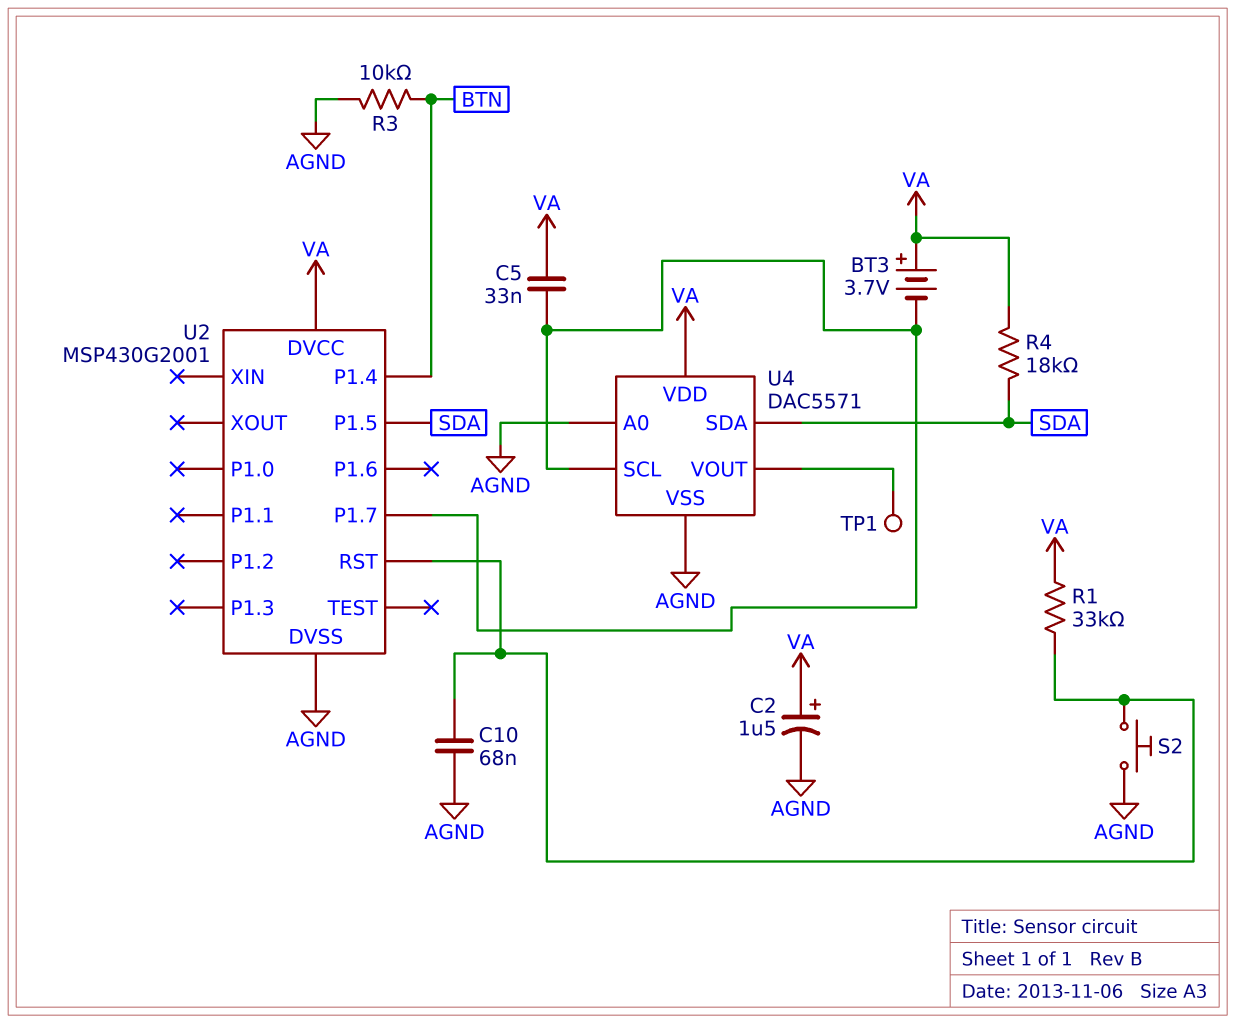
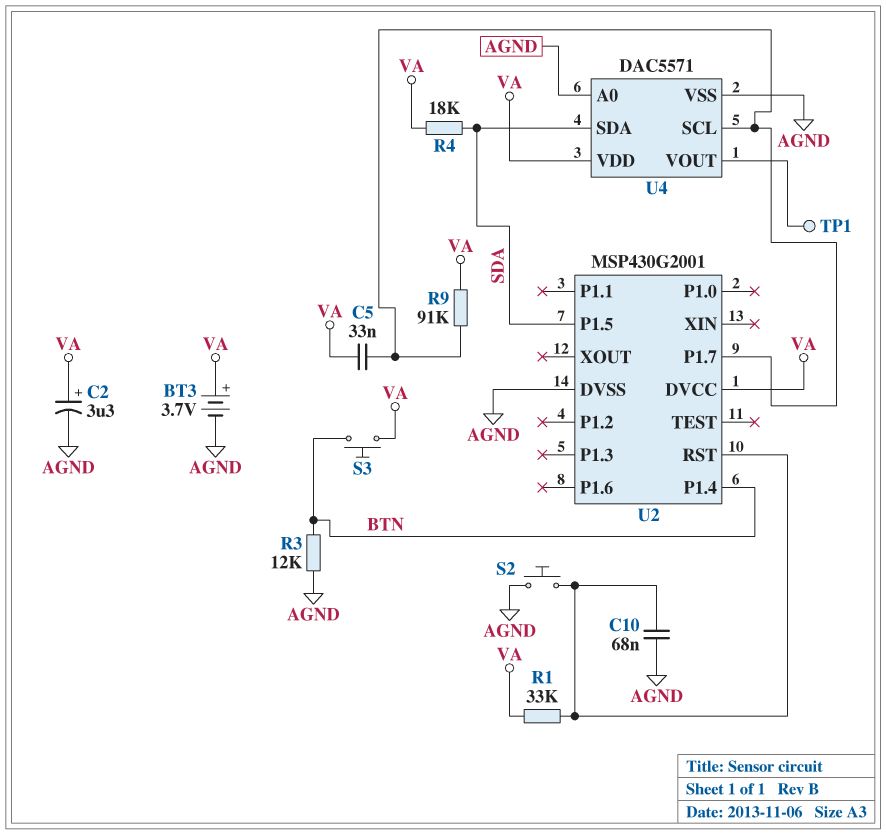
BT3: 3.7V (plus VA, minus U2/P1.7) -> 3.7V (plus VA, minus AGND)
C2: 1.5uF (plus VA, minus AGND) -> 3.3uF (plus VA, minus AGND)
R3: 10k (AGND, BTN) -> 12k (AGND, BTN)
R9: none -> 91k (U2/P1.7, VA)
S3: none -> button (BTN, VA)

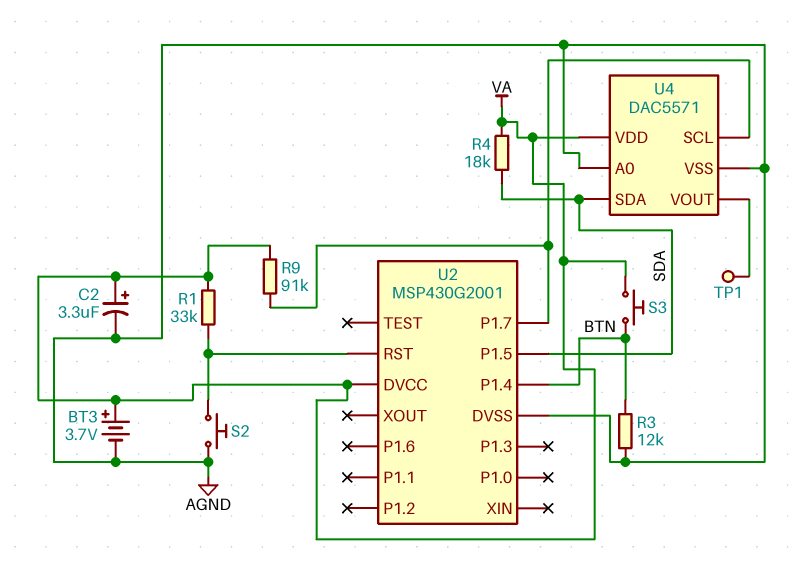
C5: 33nF (U2/P1.7, VA) -> none
C10: 68nF (AGND, U2/RST) -> none

